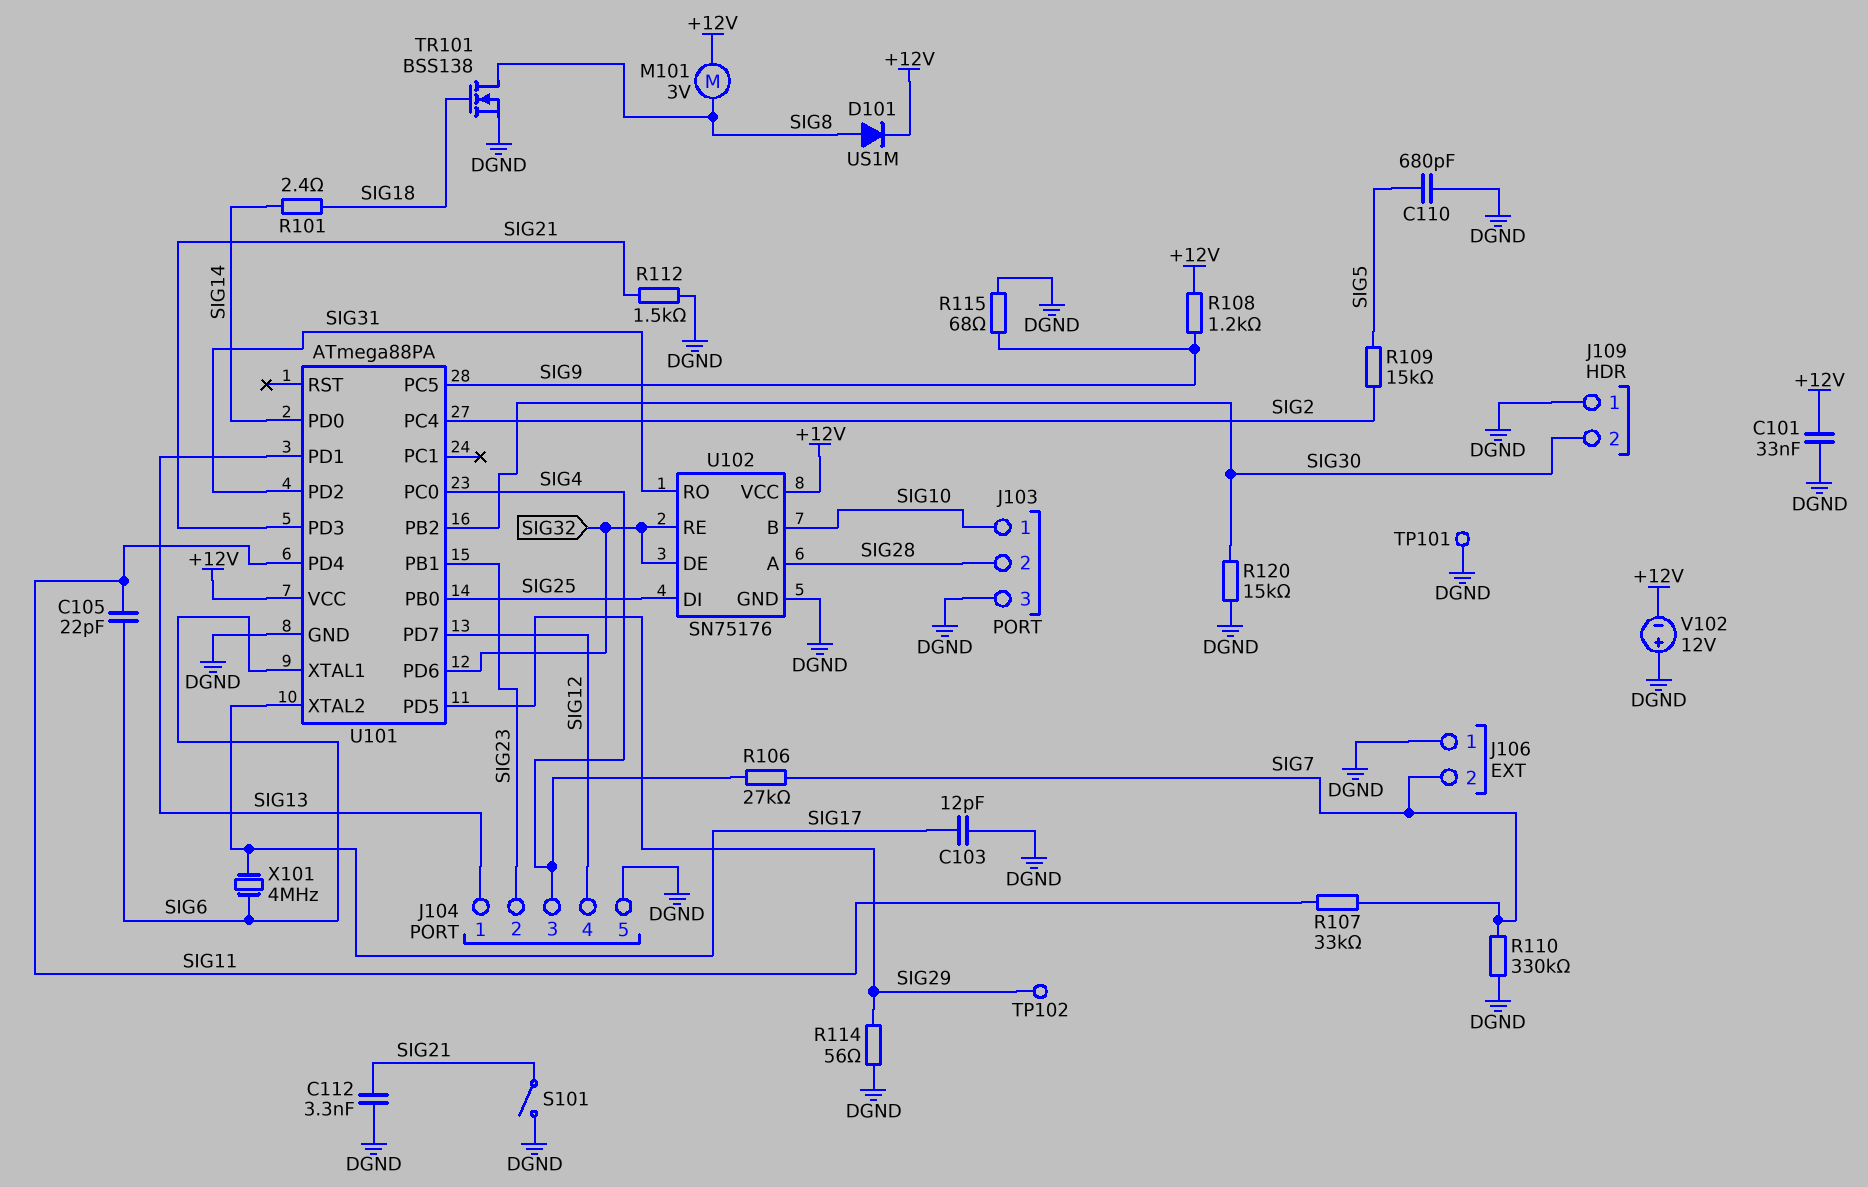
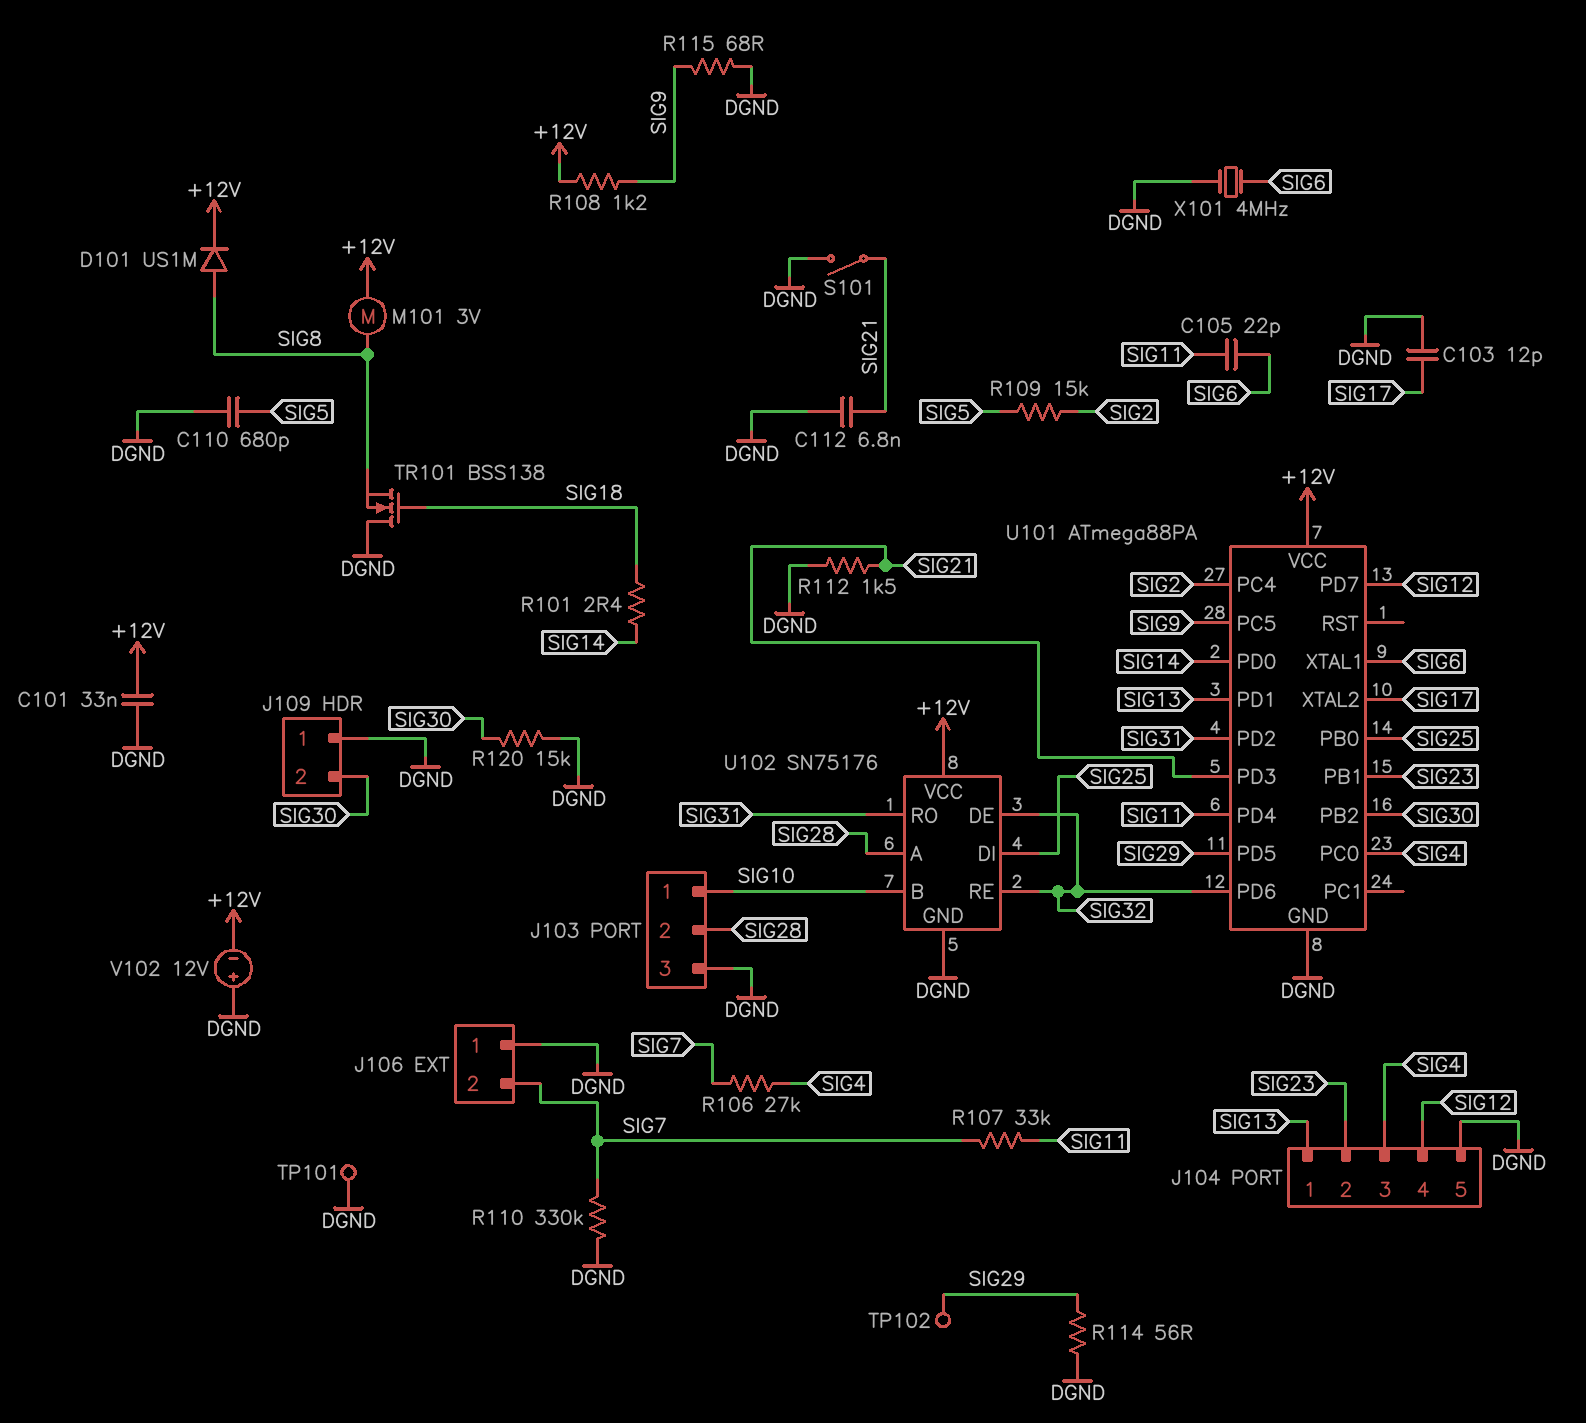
C112: 3.3nF (DGND, SIG21) -> 6.8nF (DGND, SIG21)
TR101: NMOS BSS138 (G SIG18, D SIG8, S DGND) -> NMOS BSS138 (G SIG18, D DGND, S SIG8)
X101: 4MHz (SIG6, SIG17) -> 4MHz (DGND, SIG6)

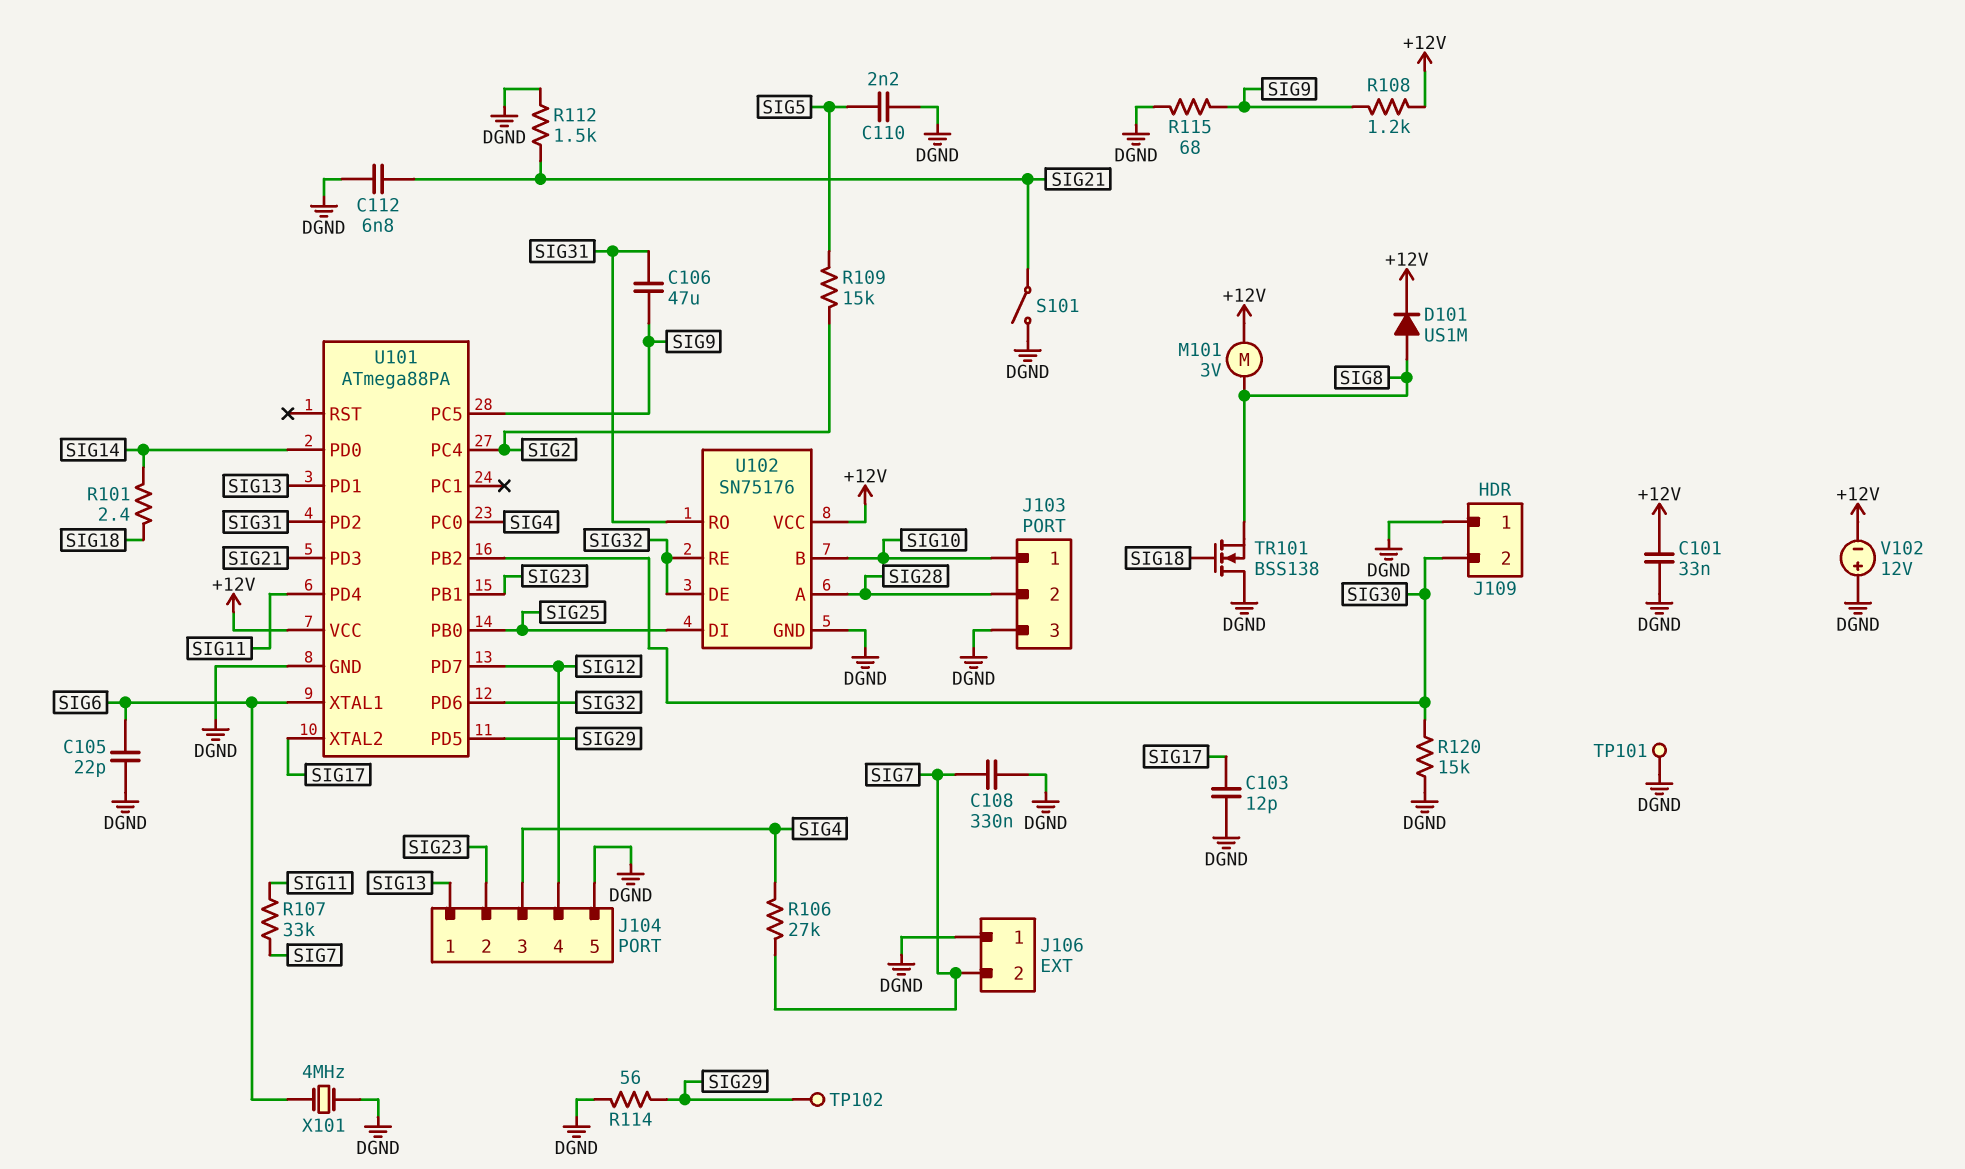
C105: 22pF (SIG6, SIG11) -> 22pF (DGND, SIG6)
C106: none -> 47uF (SIG9, SIG31)
C108: none -> 330nF (DGND, SIG7)
C110: 680pF (DGND, SIG5) -> 2.2nF (DGND, SIG5)
R110: 330k (DGND, SIG7) -> none

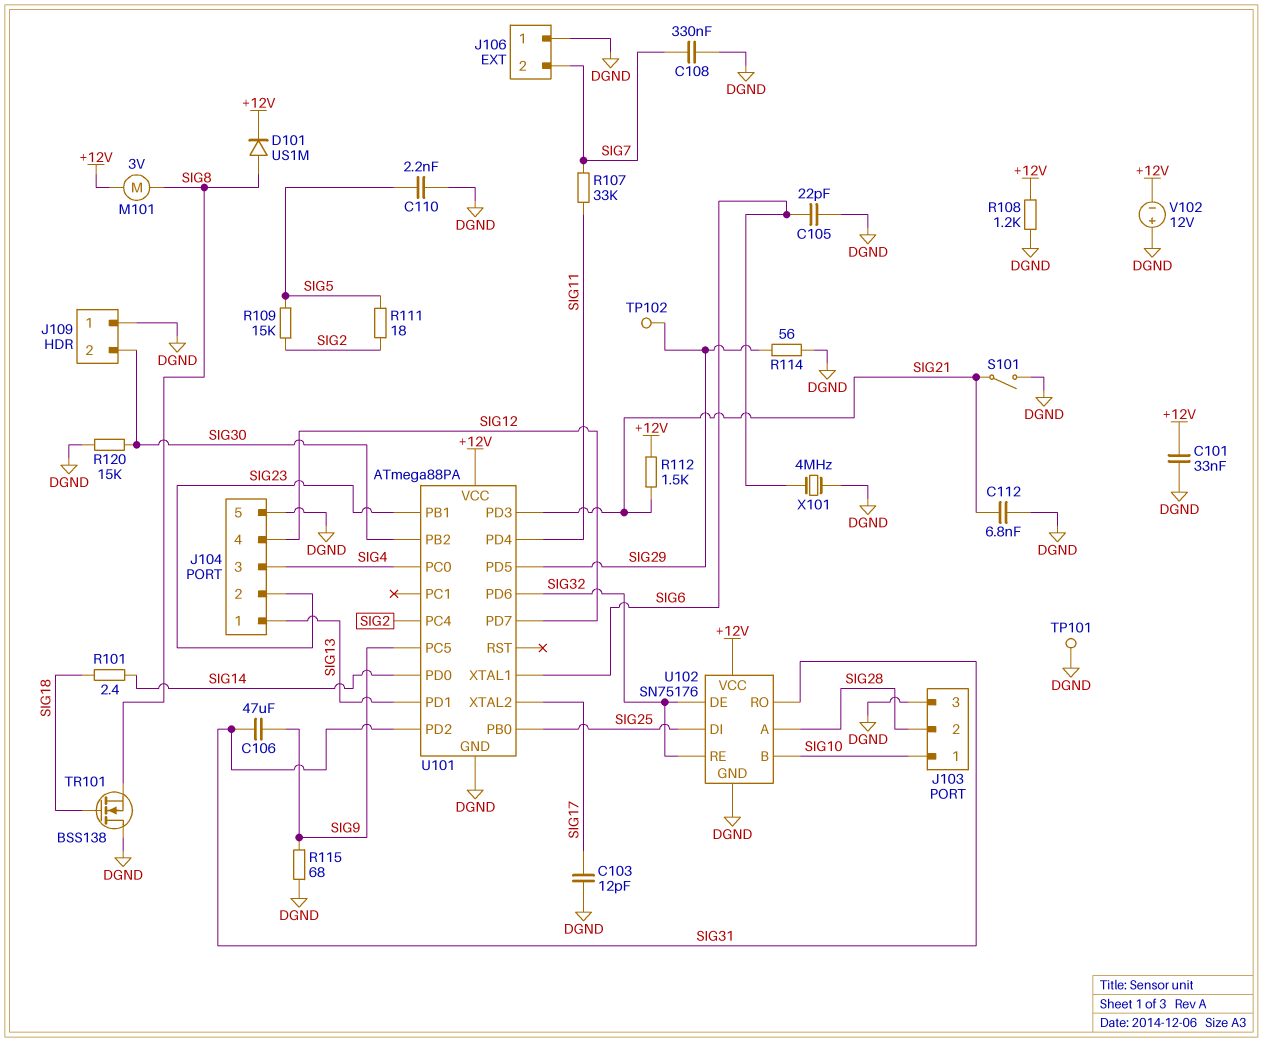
R106: 27k (SIG4, SIG7) -> none
R108: 1.2k (+12V, SIG9) -> 1.2k (+12V, DGND)
R111: none -> 18 (SIG2, SIG5)
R112: 1.5k (DGND, SIG21) -> 1.5k (+12V, SIG21)

